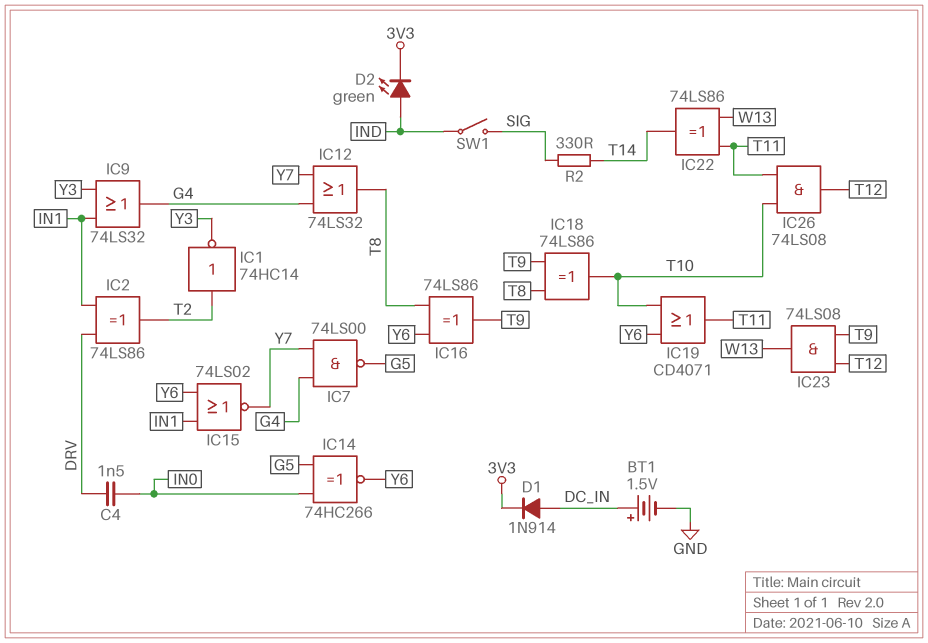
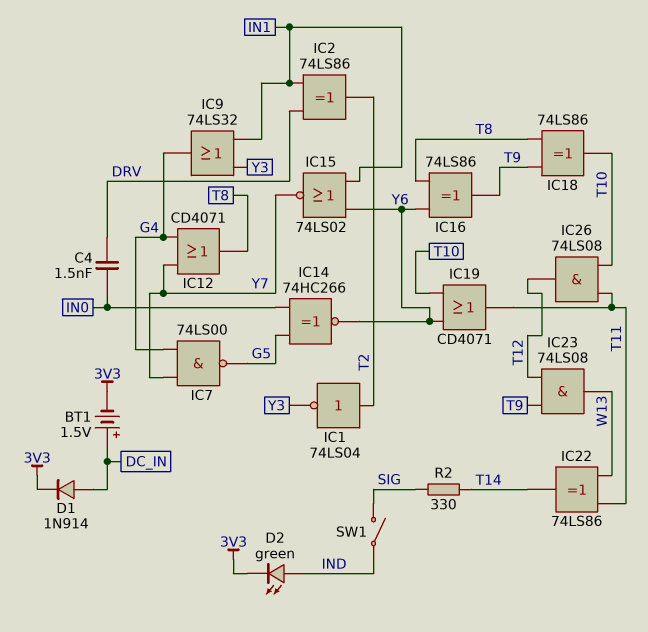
BT1: 1.5V (plus DC_IN, minus GND) -> 1.5V (plus DC_IN, minus 3V3)
IC1: NOT 74HC14 (in T2, out Y3) -> NOT 74LS04 (in T2, out Y3)
IC12: OR 74LS32 (in G4, in Y7, out T8) -> OR CD4071 (in G4, in Y7, out T8)

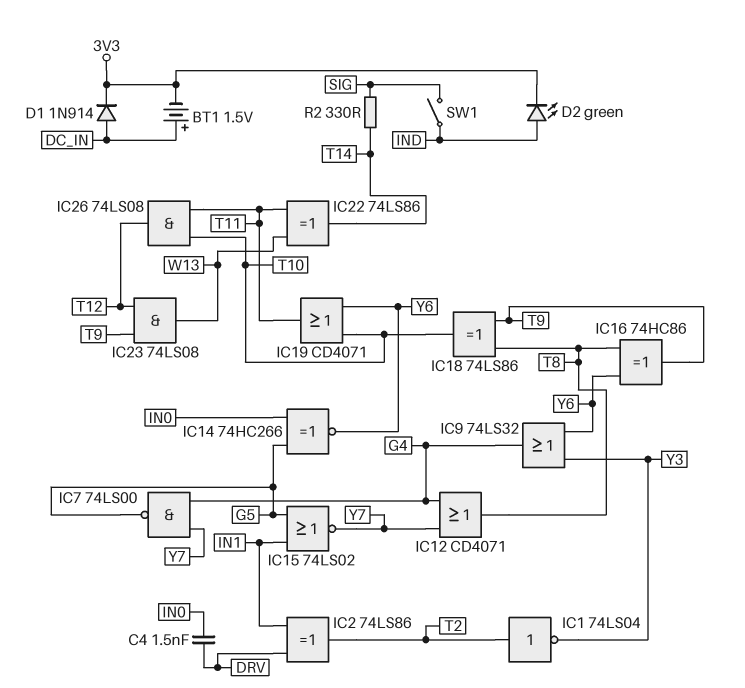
IC9: OR 74LS32 (in IN1, in Y3, out G4) -> OR 74LS32 (in Y3, in Y6, out G4)
IC15: NOR 74LS02 (in IN1, in Y6, out Y7) -> NOR 74LS02 (in G5, in IN1, out Y7)
IC16: XOR 74LS86 (in T8, in Y6, out T9) -> XOR 74HC86 (in T8, in Y6, out T9)

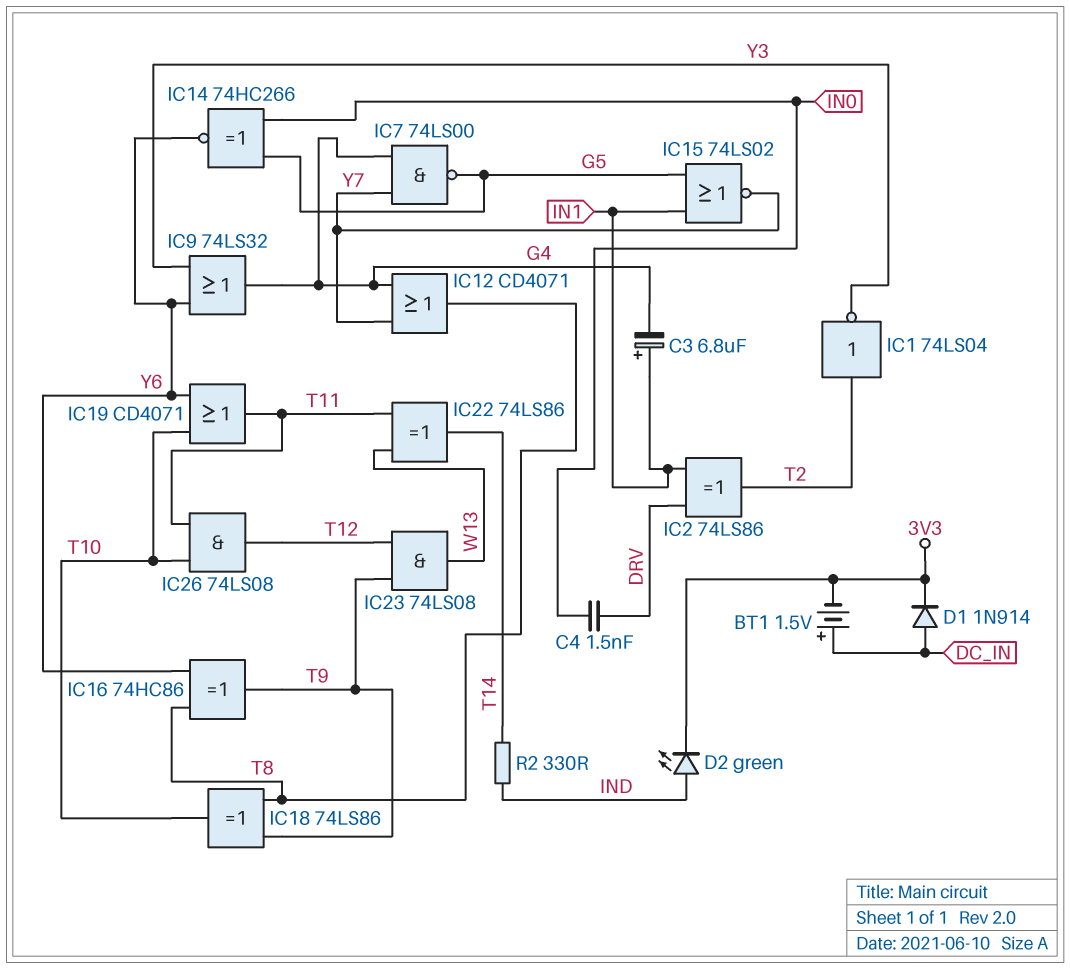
C3: none -> 6.8uF (plus IN1, minus G4)
R2: 330 (SIG, T14) -> 330 (IND, T14)
SW1: switch (IND, SIG) -> none

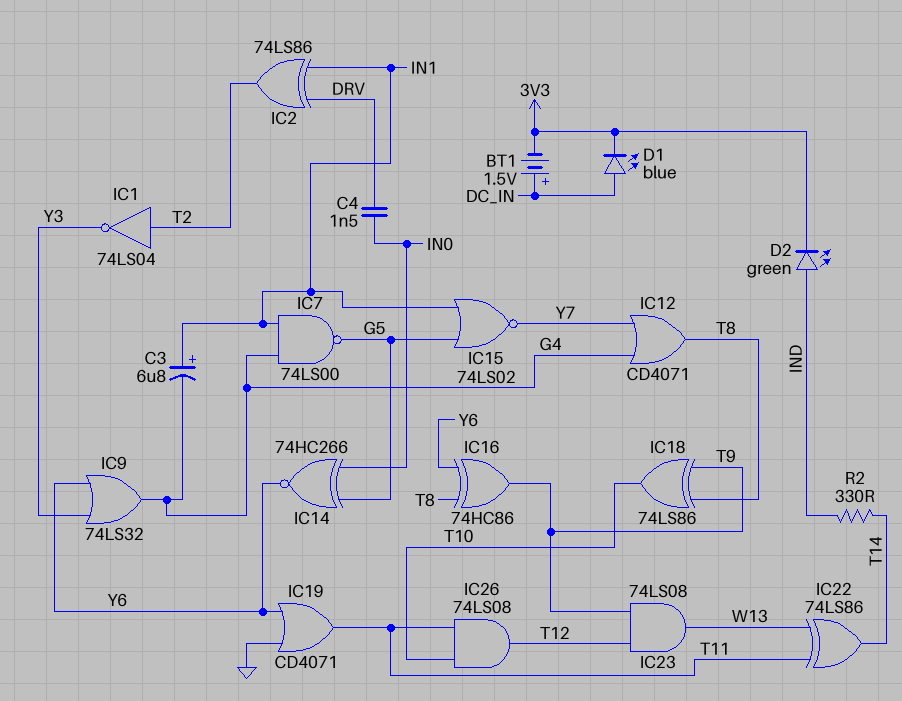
D1: diode 1N914 (A DC_IN, K 3V3) -> LED blue (A DC_IN, K 3V3)
IC7: NAND 74LS00 (in G4, in Y7, out G5) -> NAND 74LS00 (in G4, in IN1, out G5)
IC19: OR CD4071 (in T10, in Y6, out T11) -> OR CD4071 (in GND, in Y6, out T11)

